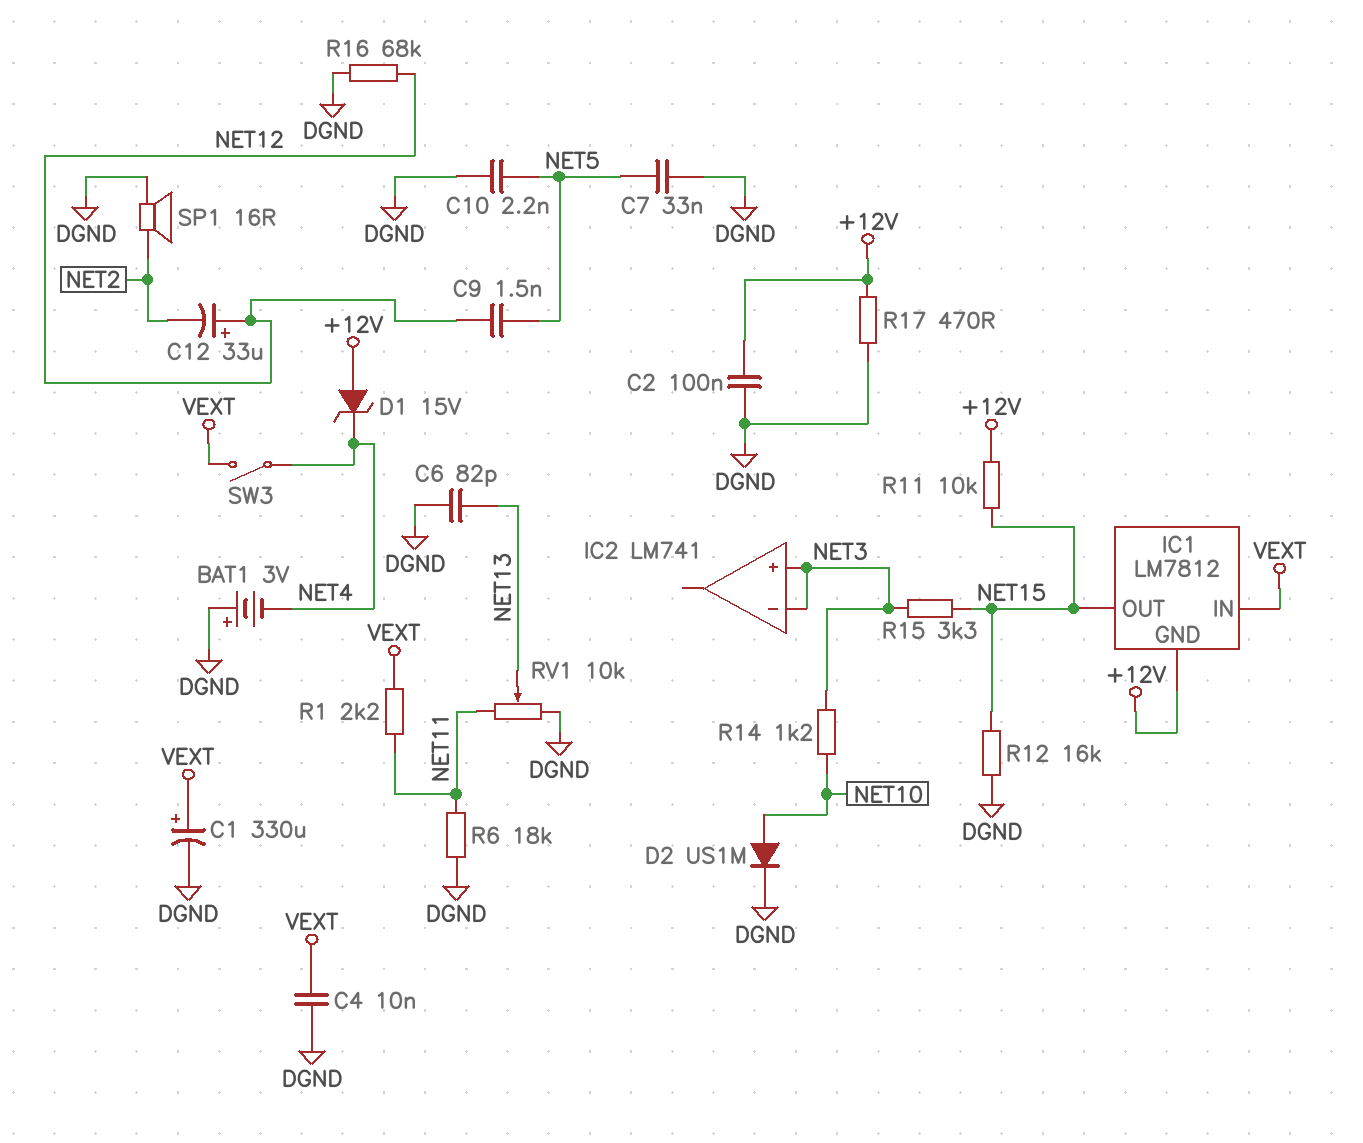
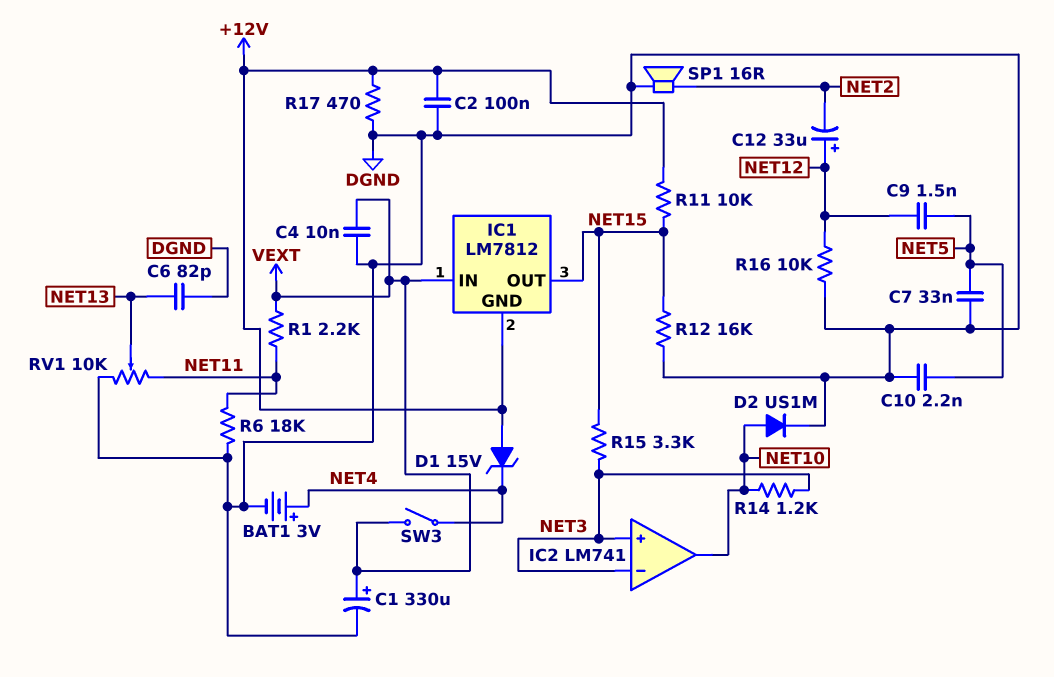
BAT1: 3V (plus DGND, minus NET4) -> 3V (plus NET4, minus DGND)
IC2 pin out: none -> NET10
R16: 68k (DGND, NET12) -> 10k (DGND, NET12)

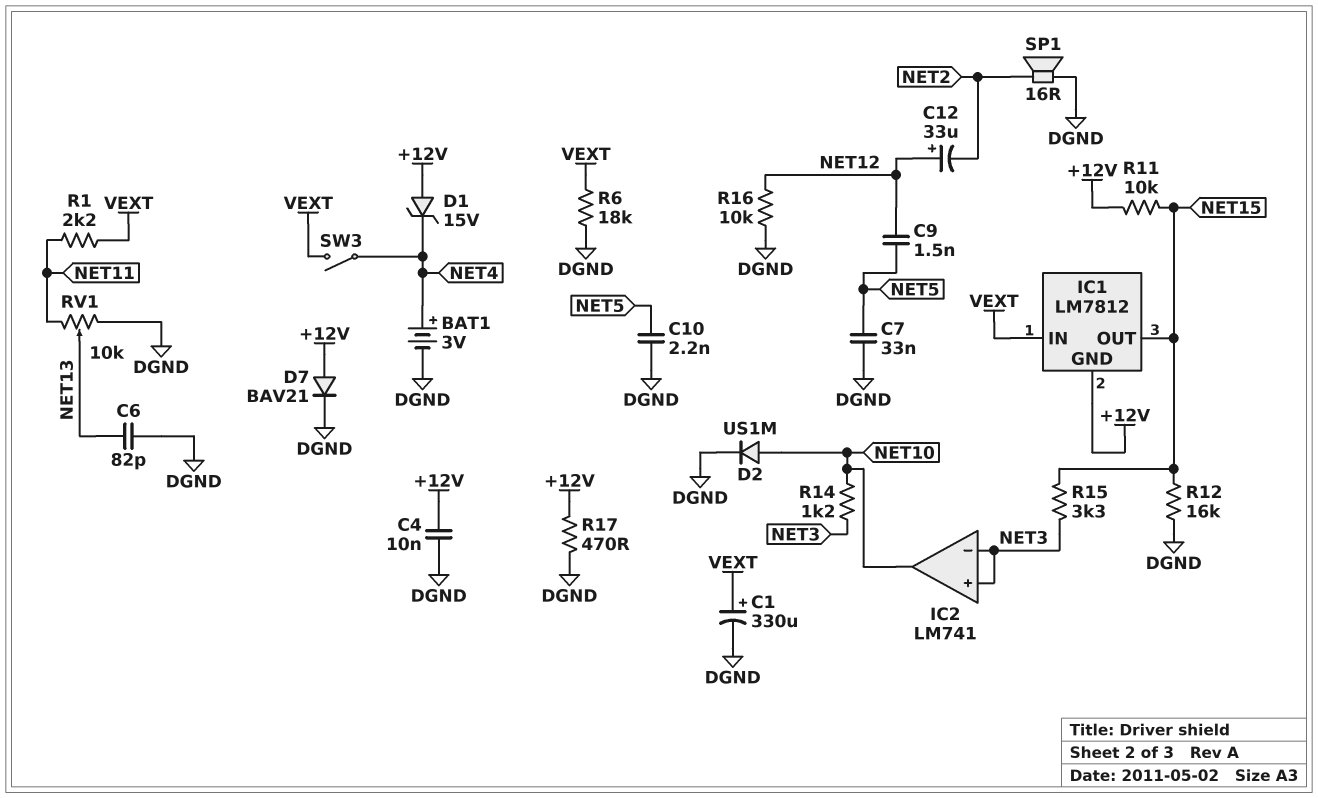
C2: 100nF (+12V, DGND) -> none
C4: 10nF (DGND, VEXT) -> 10nF (+12V, DGND)
D7: none -> diode BAV21 (A +12V, K DGND)
R6: 18k (DGND, NET11) -> 18k (DGND, VEXT)

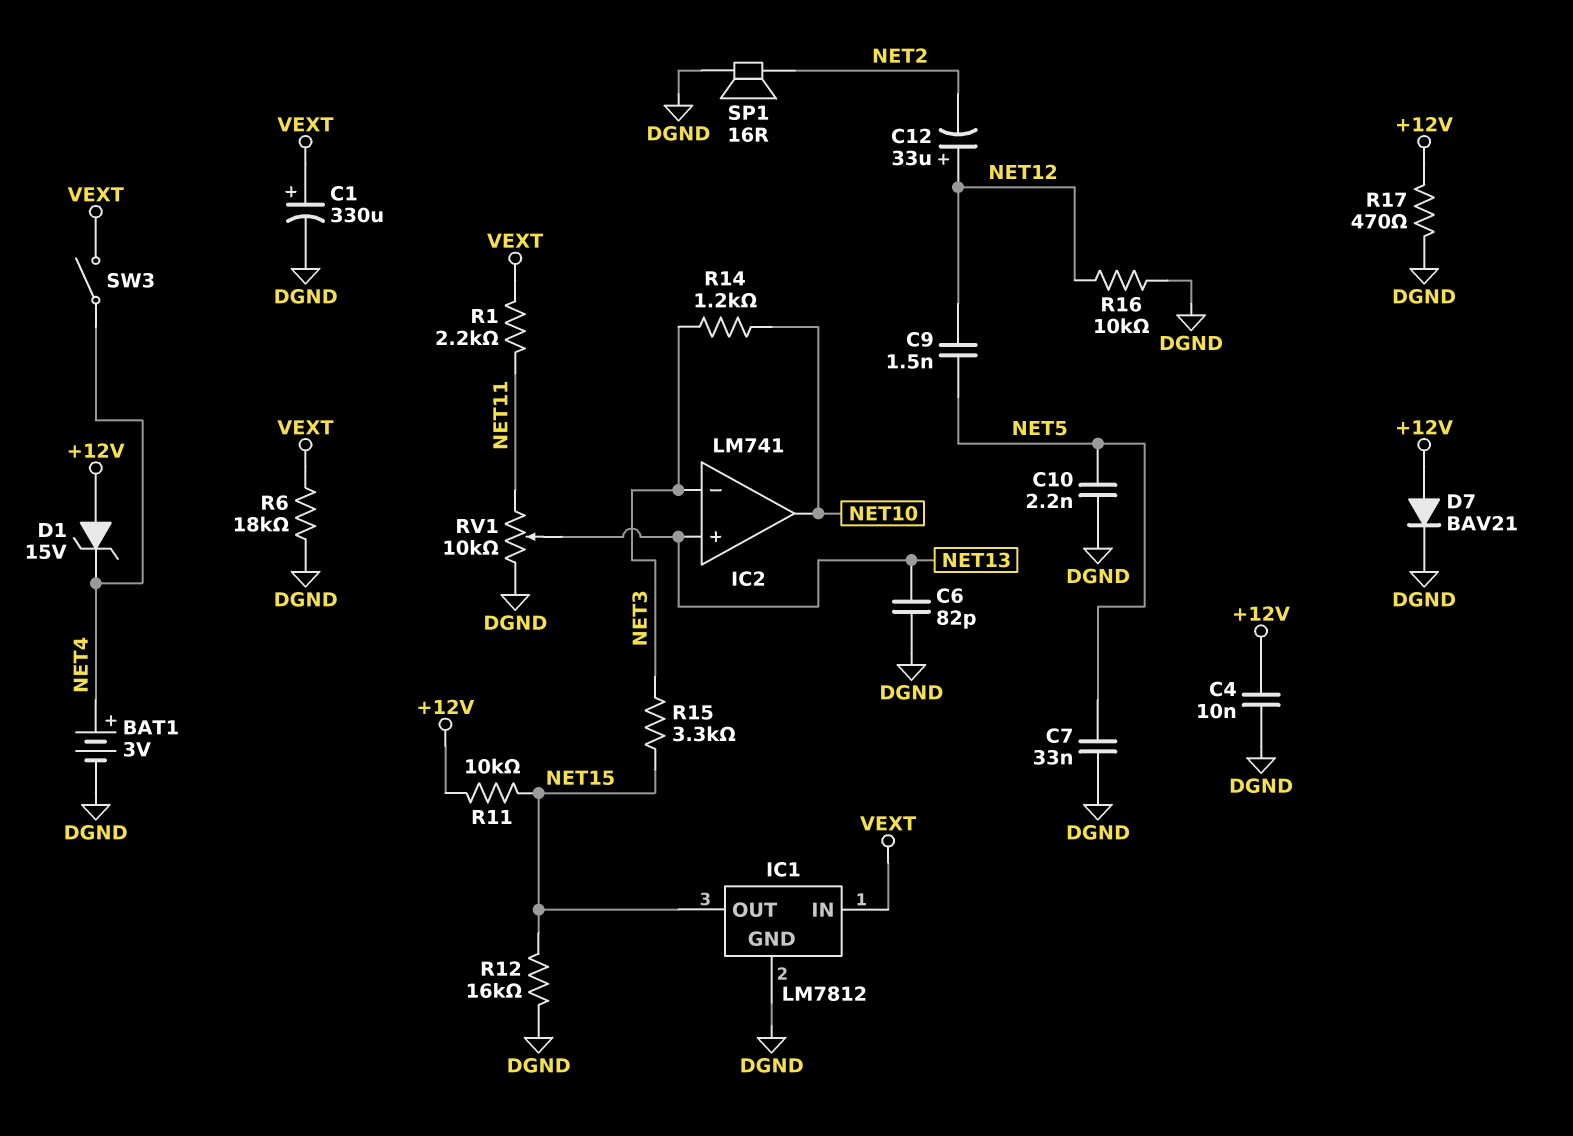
D2: diode US1M (A NET10, K DGND) -> none
IC1 pin GND: +12V -> DGND
IC2 pin in+: NET3 -> NET13

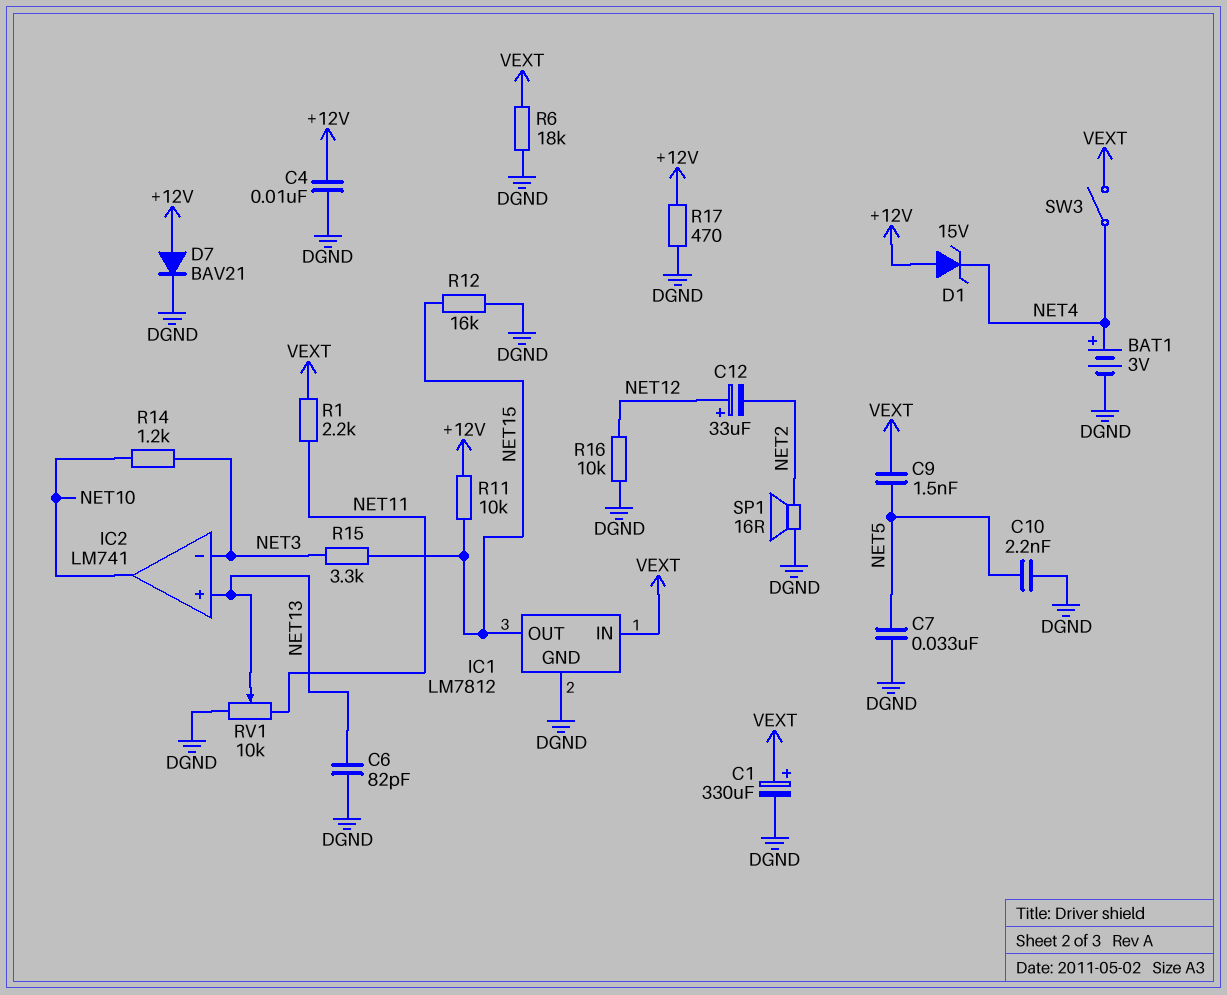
C9: 1.5nF (NET5, NET12) -> 1.5nF (NET5, VEXT)

